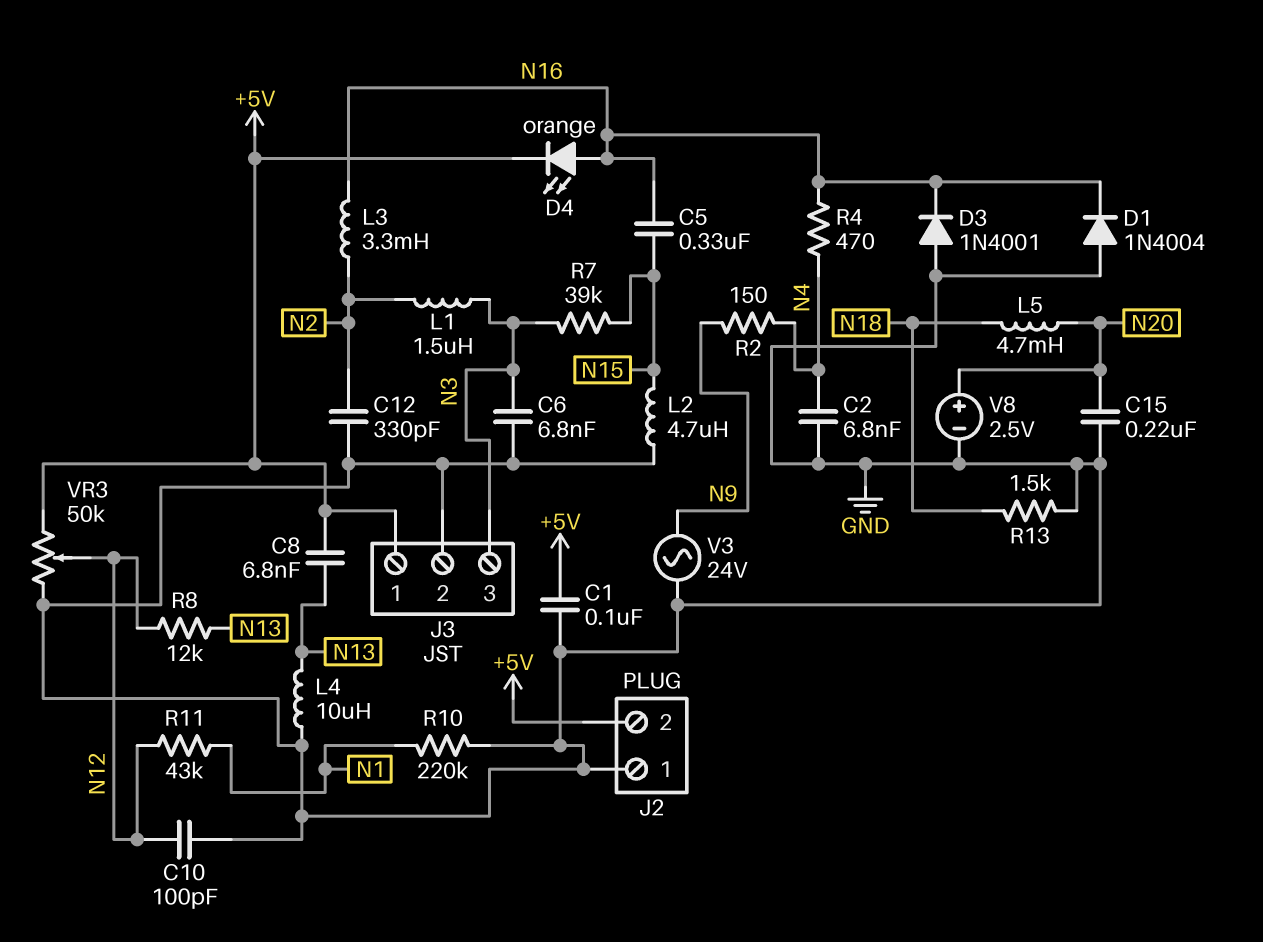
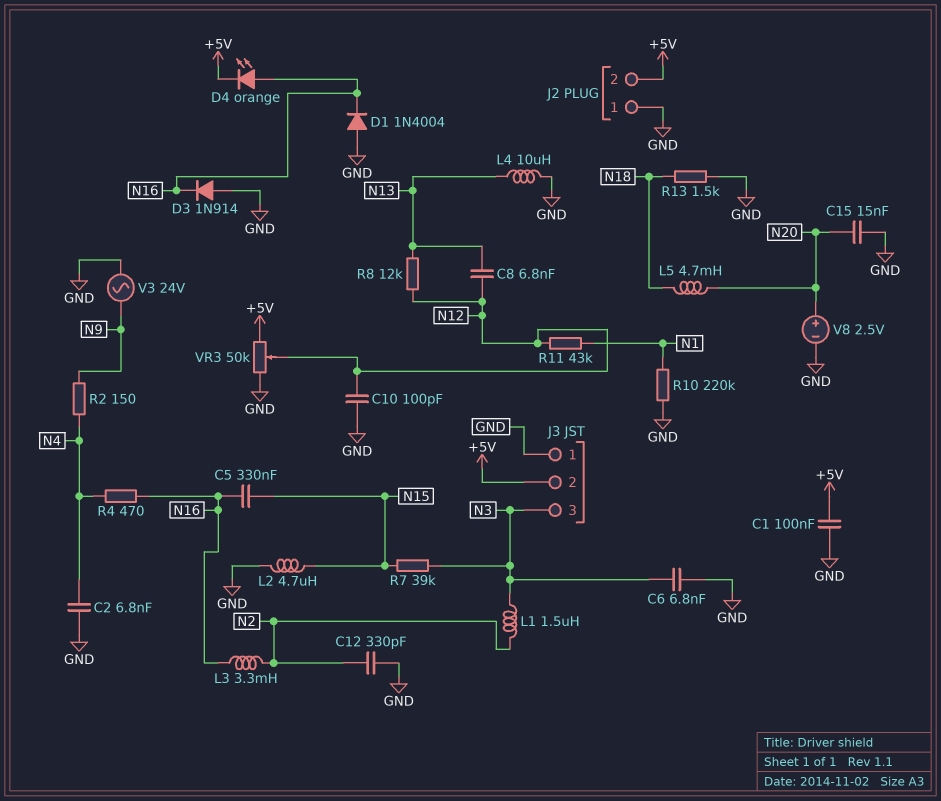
C8: 6.8nF (+5V, N13) -> 6.8nF (N12, N13)
C15: 220nF (GND, N20) -> 15nF (GND, N20)
D3: diode 1N4001 (A GND, K N16) -> diode 1N914 (A GND, K N16)
J3 pin 1: +5V -> GND
J3 pin 2: GND -> +5V

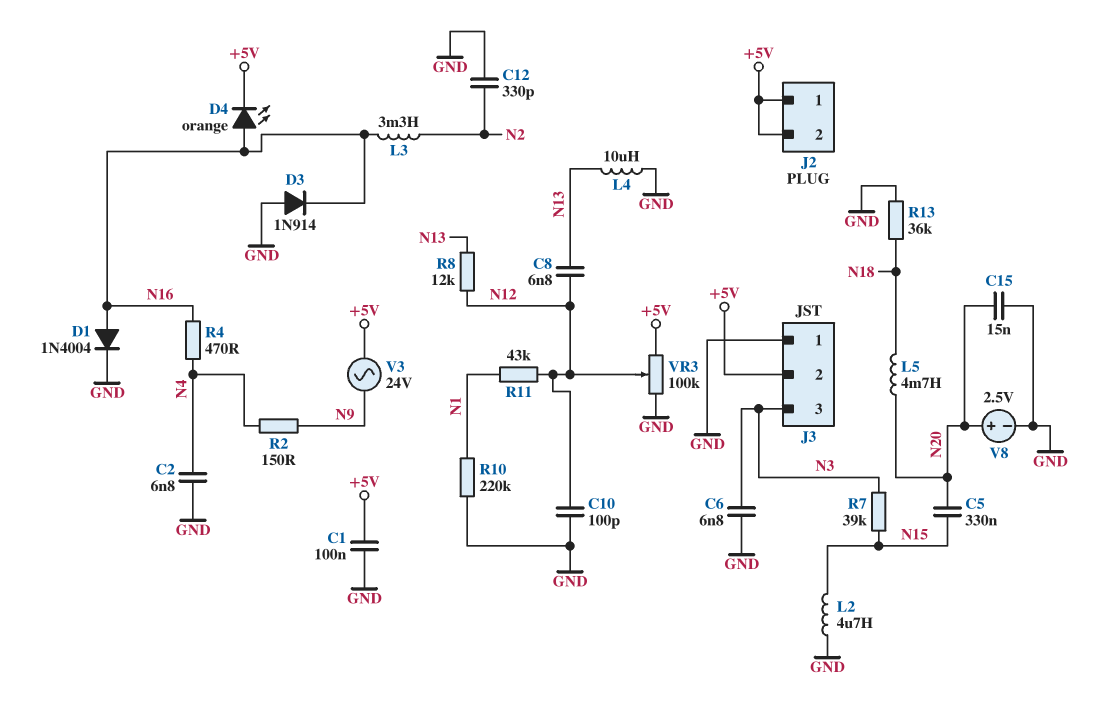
C5: 330nF (N15, N16) -> 330nF (N15, N20)
D1: diode 1N4004 (A GND, K N16) -> diode 1N4004 (A N16, K GND)
J2 pin 1: GND -> +5V
L1: 1.5uH (N2, N3) -> none
R13: 1.5k (GND, N18) -> 36k (GND, N18)
V3: AC 24V (GND, N9) -> AC 24V (+5V, N9)
VR3: 50k (+5V, GND, wiper N12) -> 100k (+5V, GND, wiper N12)

